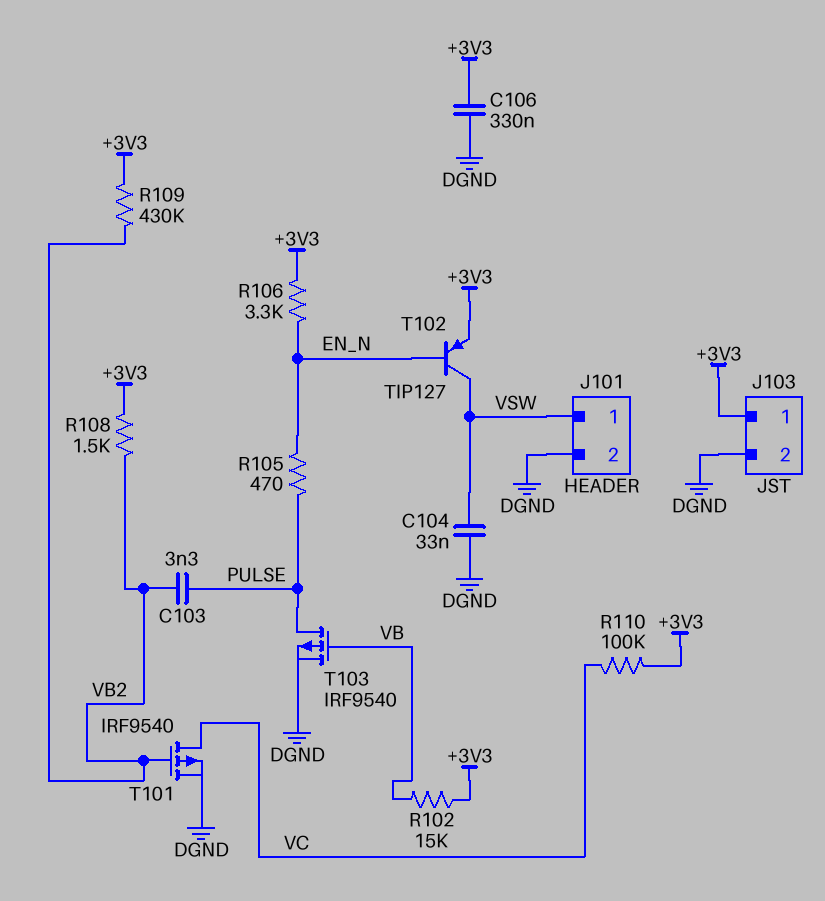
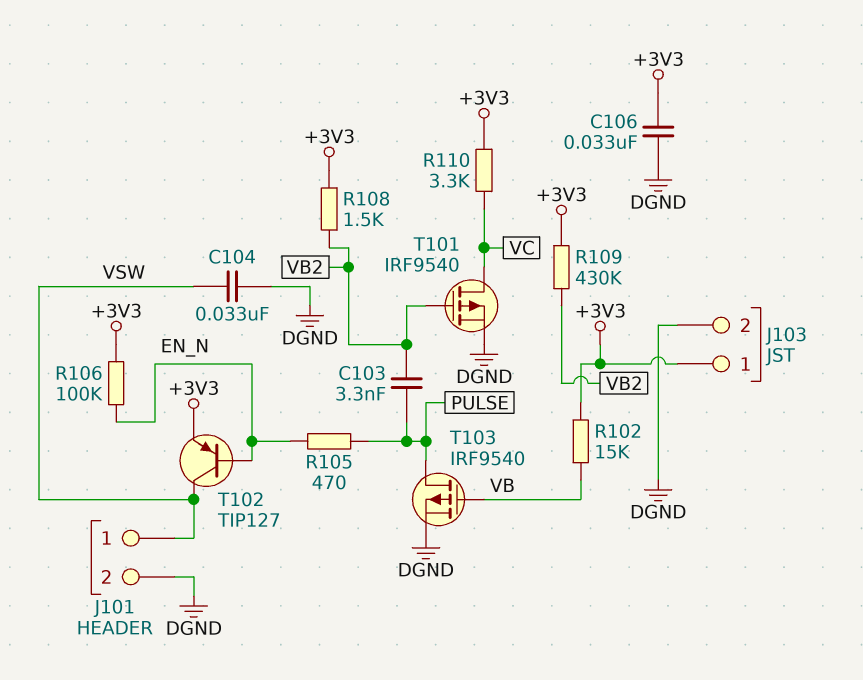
C106: 330nF (+3V3, DGND) -> 33nF (+3V3, DGND)
R106: 3.3k (+3V3, EN_N) -> 100k (+3V3, EN_N)
R110: 100k (+3V3, VC) -> 3.3k (+3V3, VC)

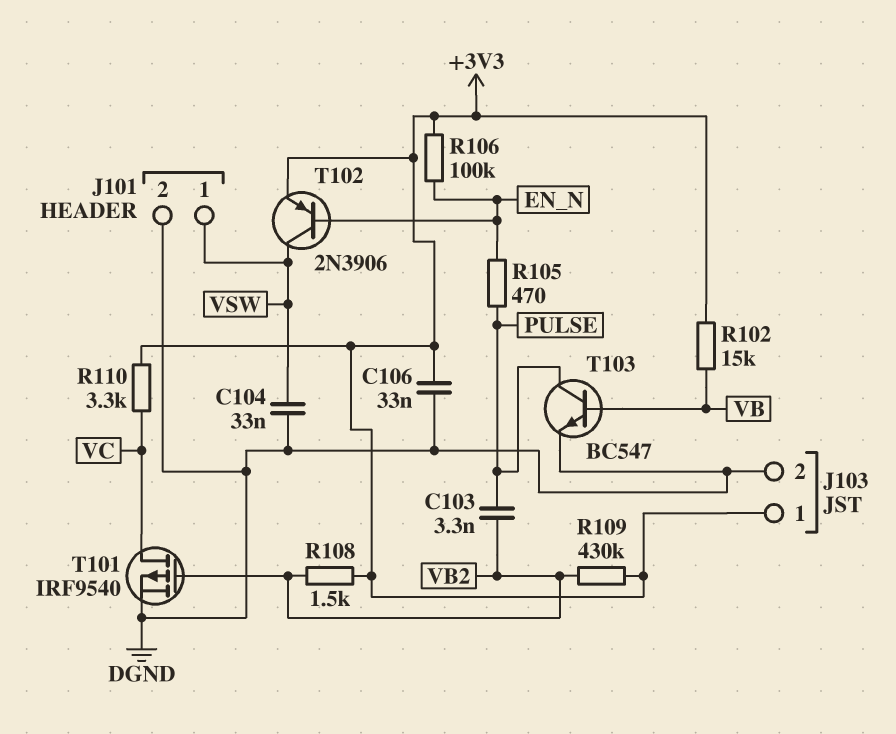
T102: PNP TIP127 (B EN_N, C VSW, E +3V3) -> PNP 2N3906 (B EN_N, C VSW, E +3V3)
T103: PMOS IRF9540 (G VB, D PULSE, S DGND) -> NPN BC547 (B VB, C PULSE, E DGND)

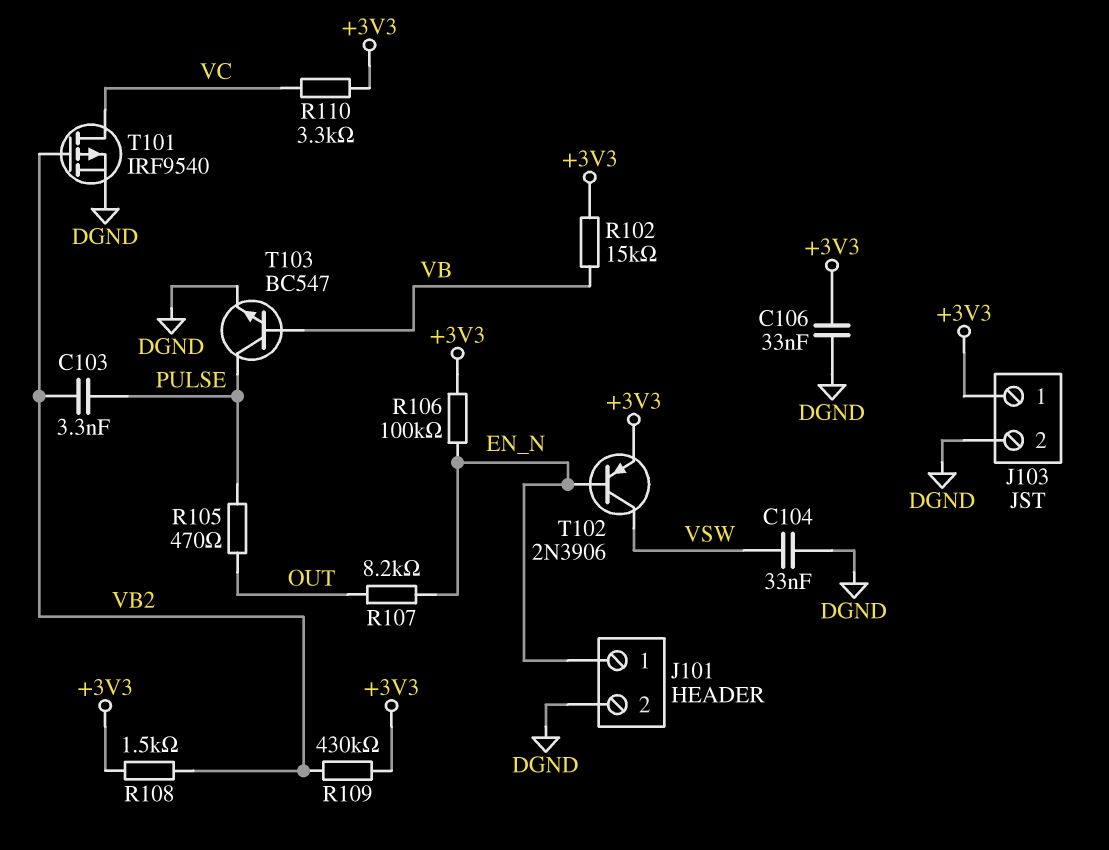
J101 pin 1: VSW -> EN_N
R105: 470 (EN_N, PULSE) -> 470 (OUT, PULSE)
R107: none -> 8.2k (EN_N, OUT)

